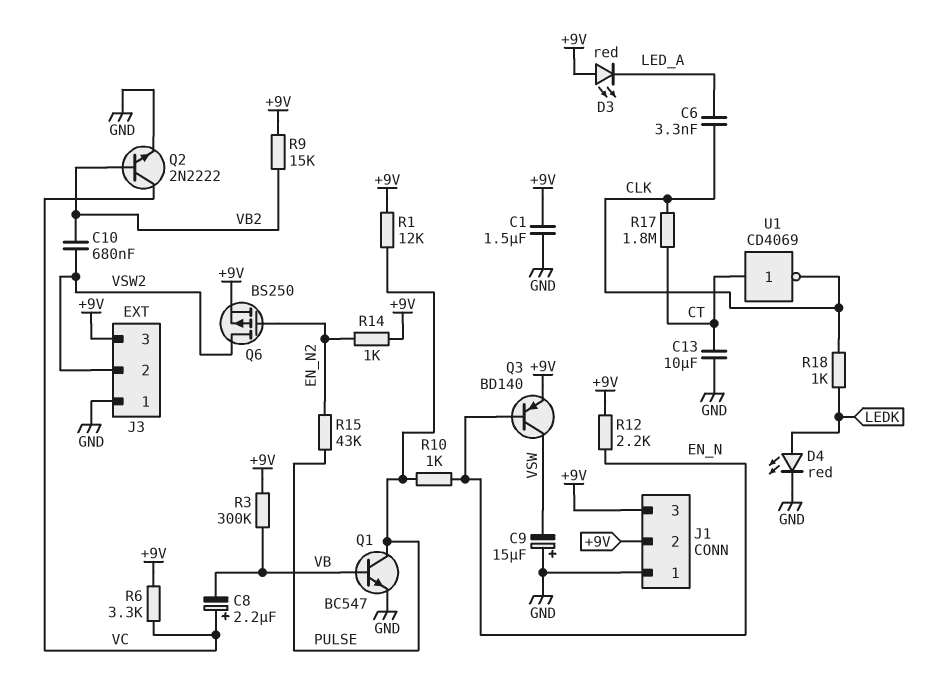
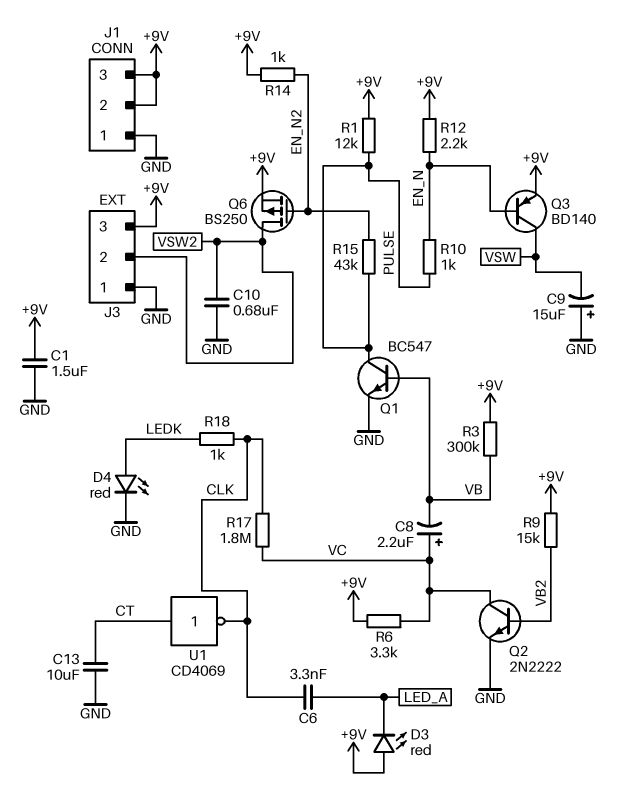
C10: 680nF (VB2, VSW2) -> 680nF (GND, VSW2)
R17: 1.8M (CLK, CT) -> 1.8M (CLK, VC)

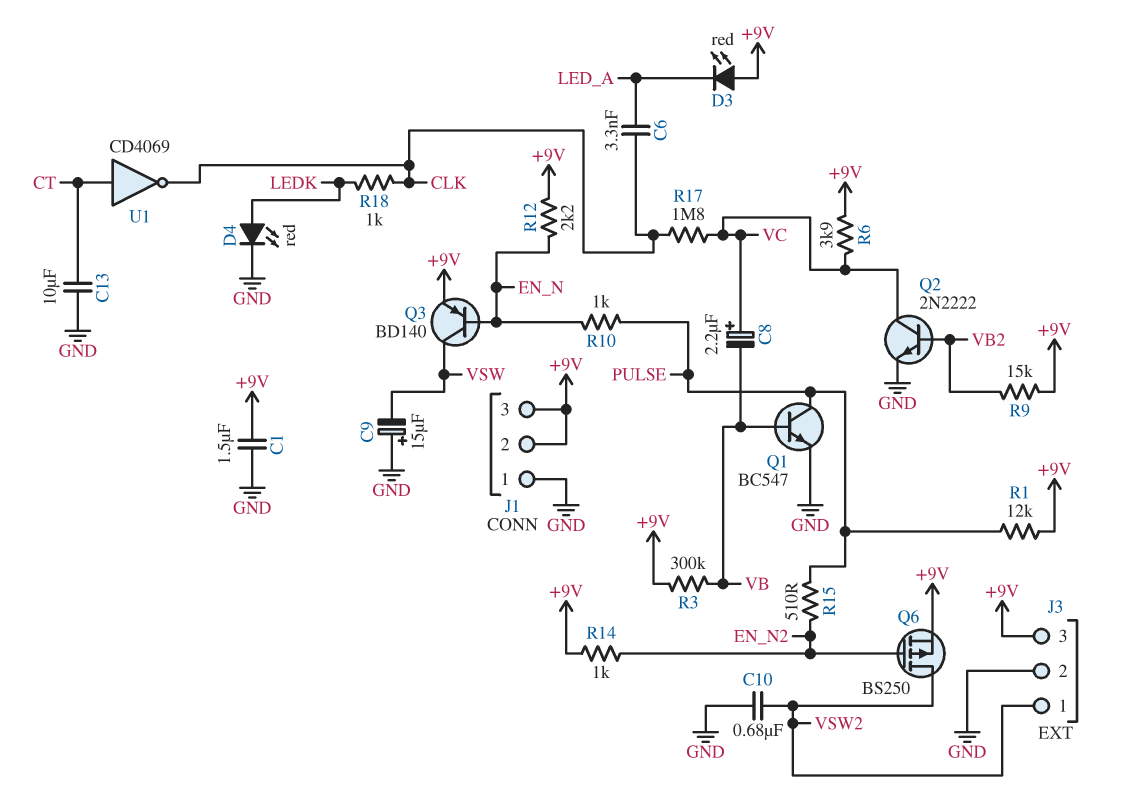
J3 pin 1: GND -> VSW2
J3 pin 2: VSW2 -> GND
R6: 3.3k (+9V, VC) -> 3.9k (+9V, VC)
R15: 43k (EN_N2, PULSE) -> 510 (EN_N2, PULSE)

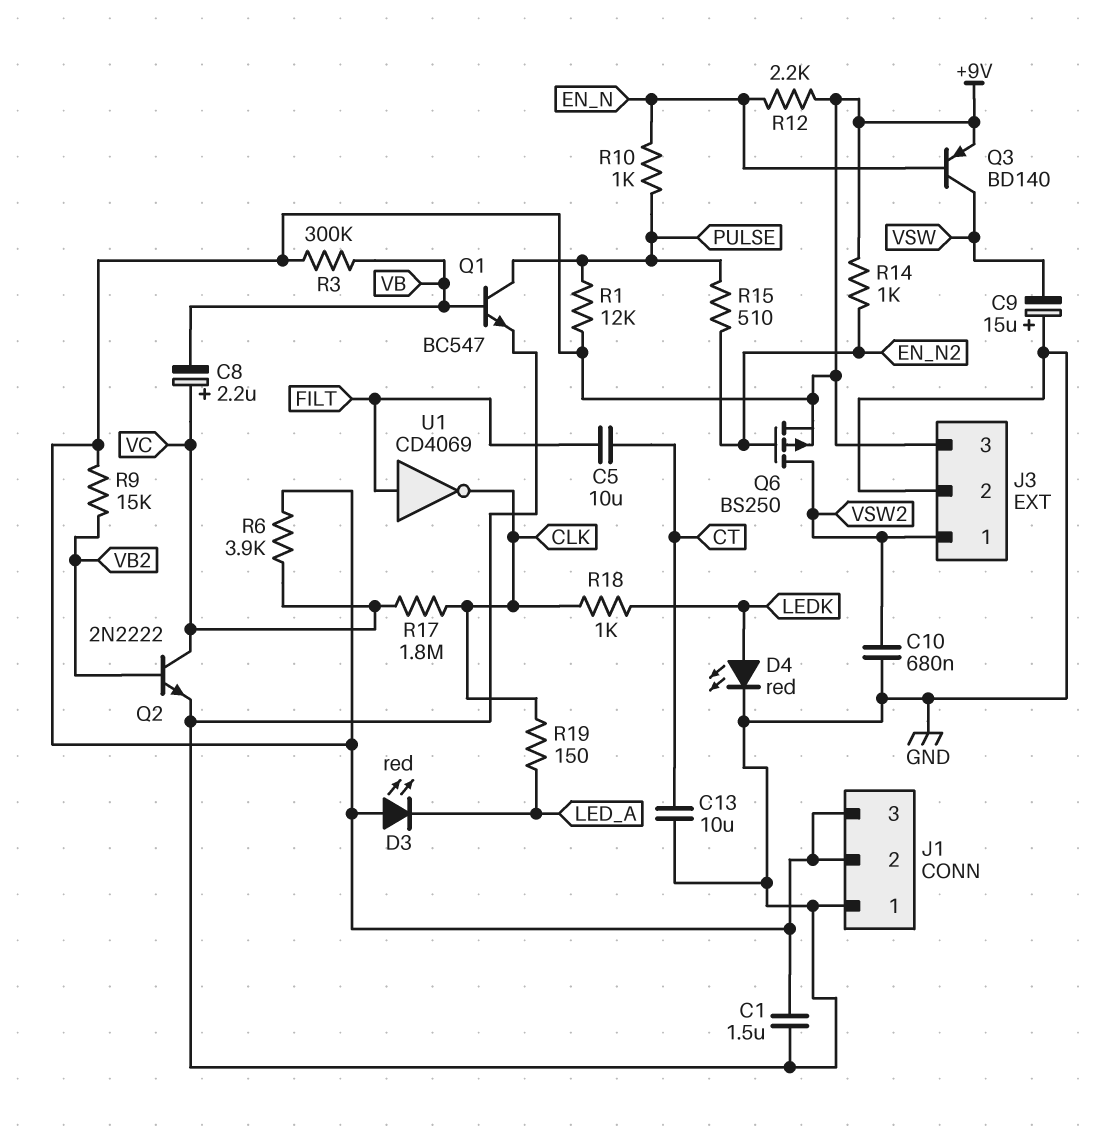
C5: none -> 10uF (CT, FILT)
C6: 3.3nF (CLK, LED_A) -> none
R19: none -> 150 (CLK, LED_A)
U1: NOT CD4069 (in CT, out CLK) -> NOT CD4069 (in FILT, out CLK)

